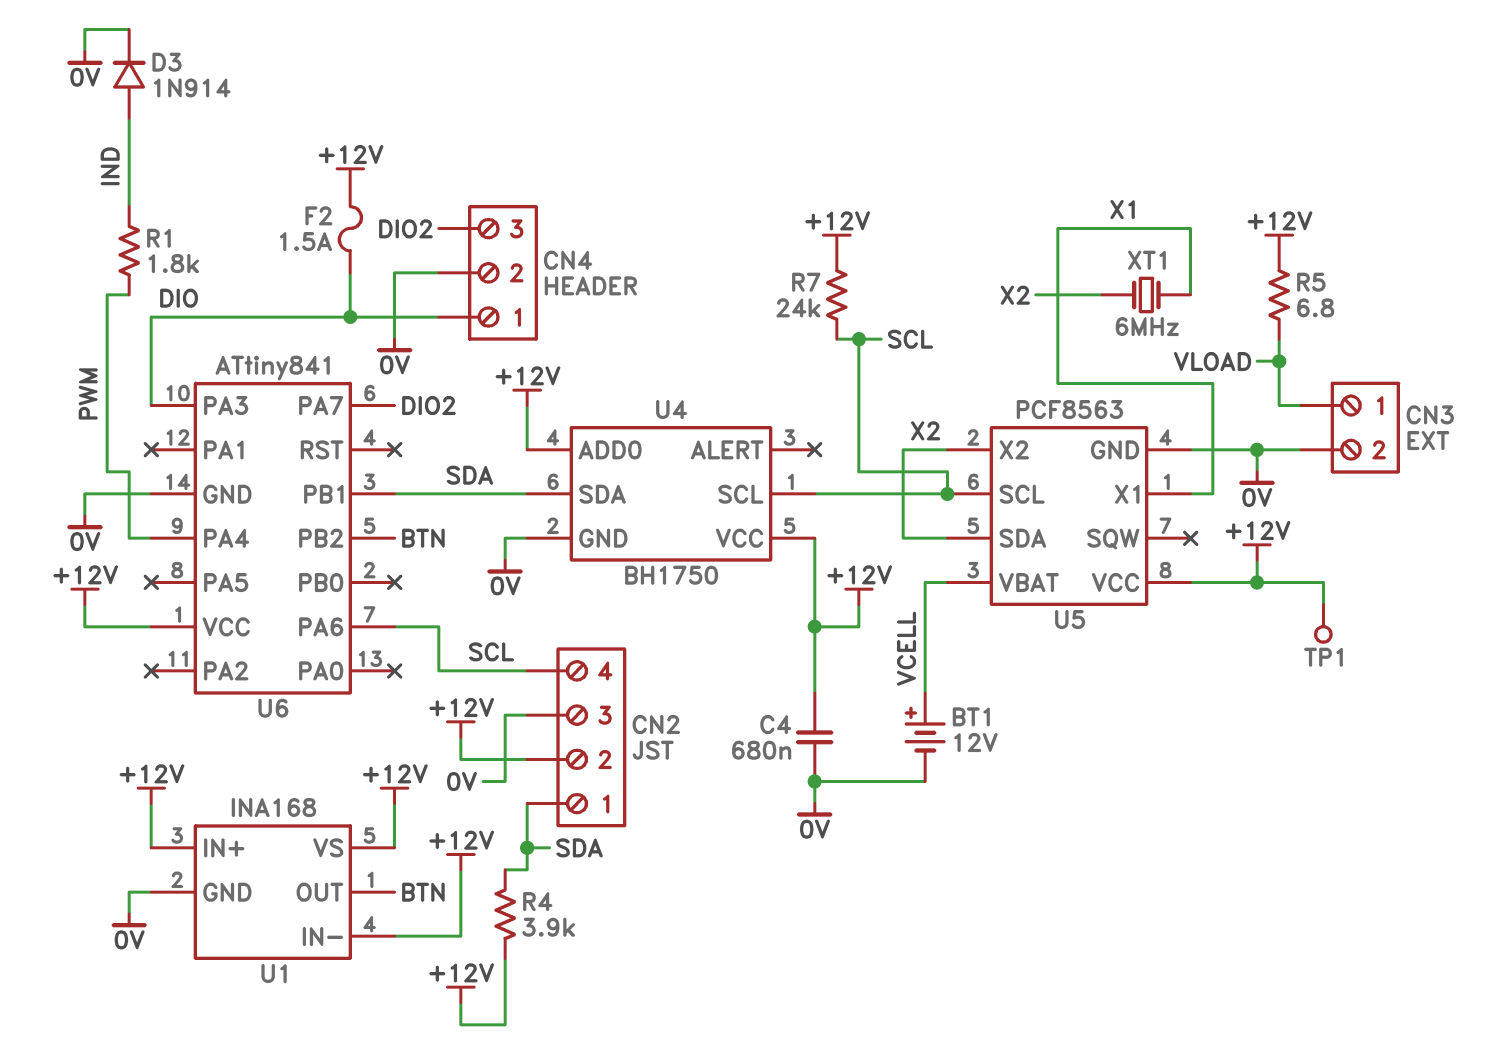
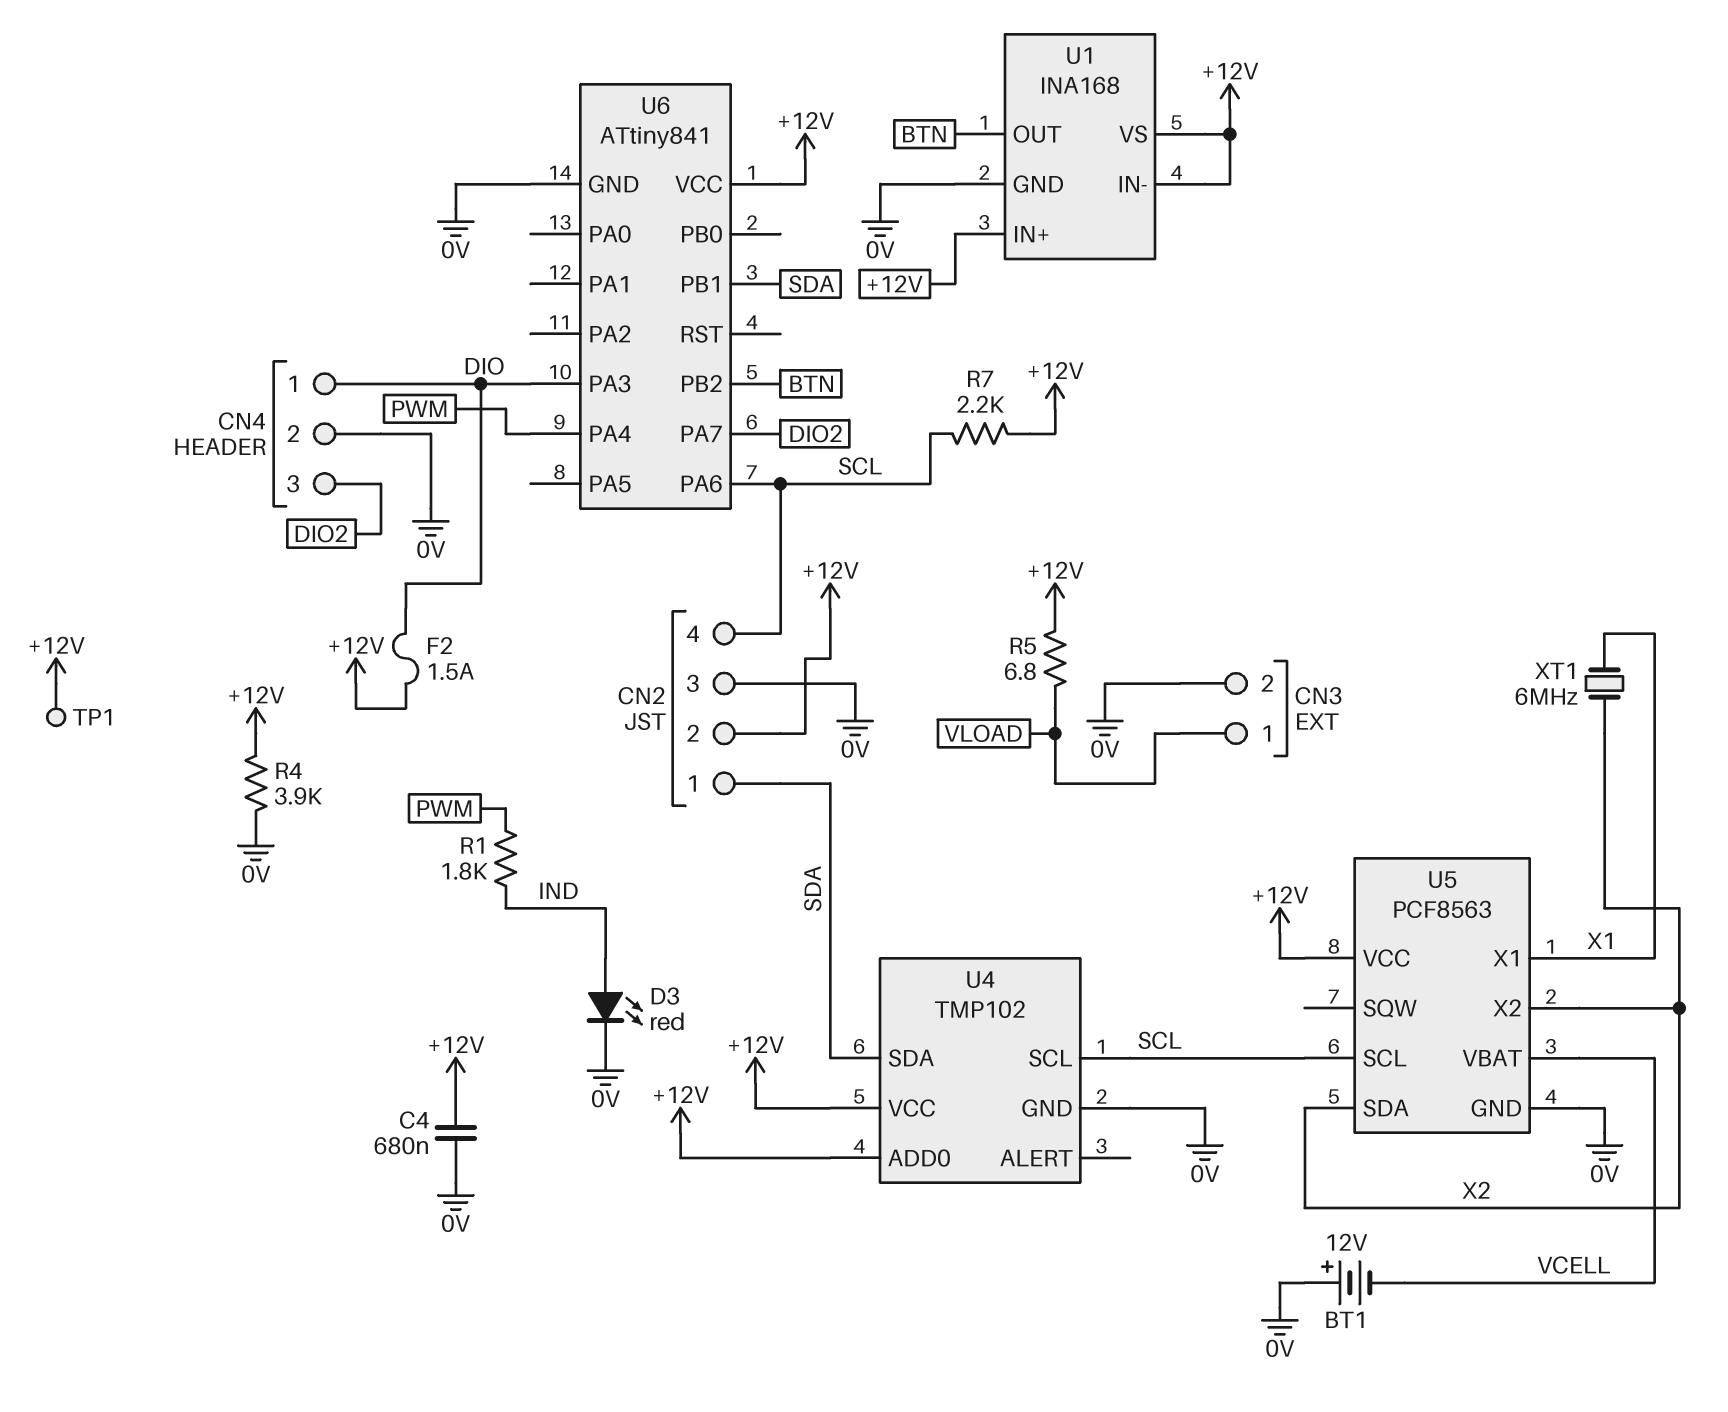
BT1: 12V (plus VCELL, minus 0V) -> 12V (plus 0V, minus VCELL)
D3: diode 1N914 (A IND, K 0V) -> LED red (A IND, K 0V)
R4: 3.9k (+12V, SDA) -> 3.9k (+12V, 0V)
R7: 24k (+12V, SCL) -> 2.2k (+12V, SCL)
U4: BH1750 -> TMP102

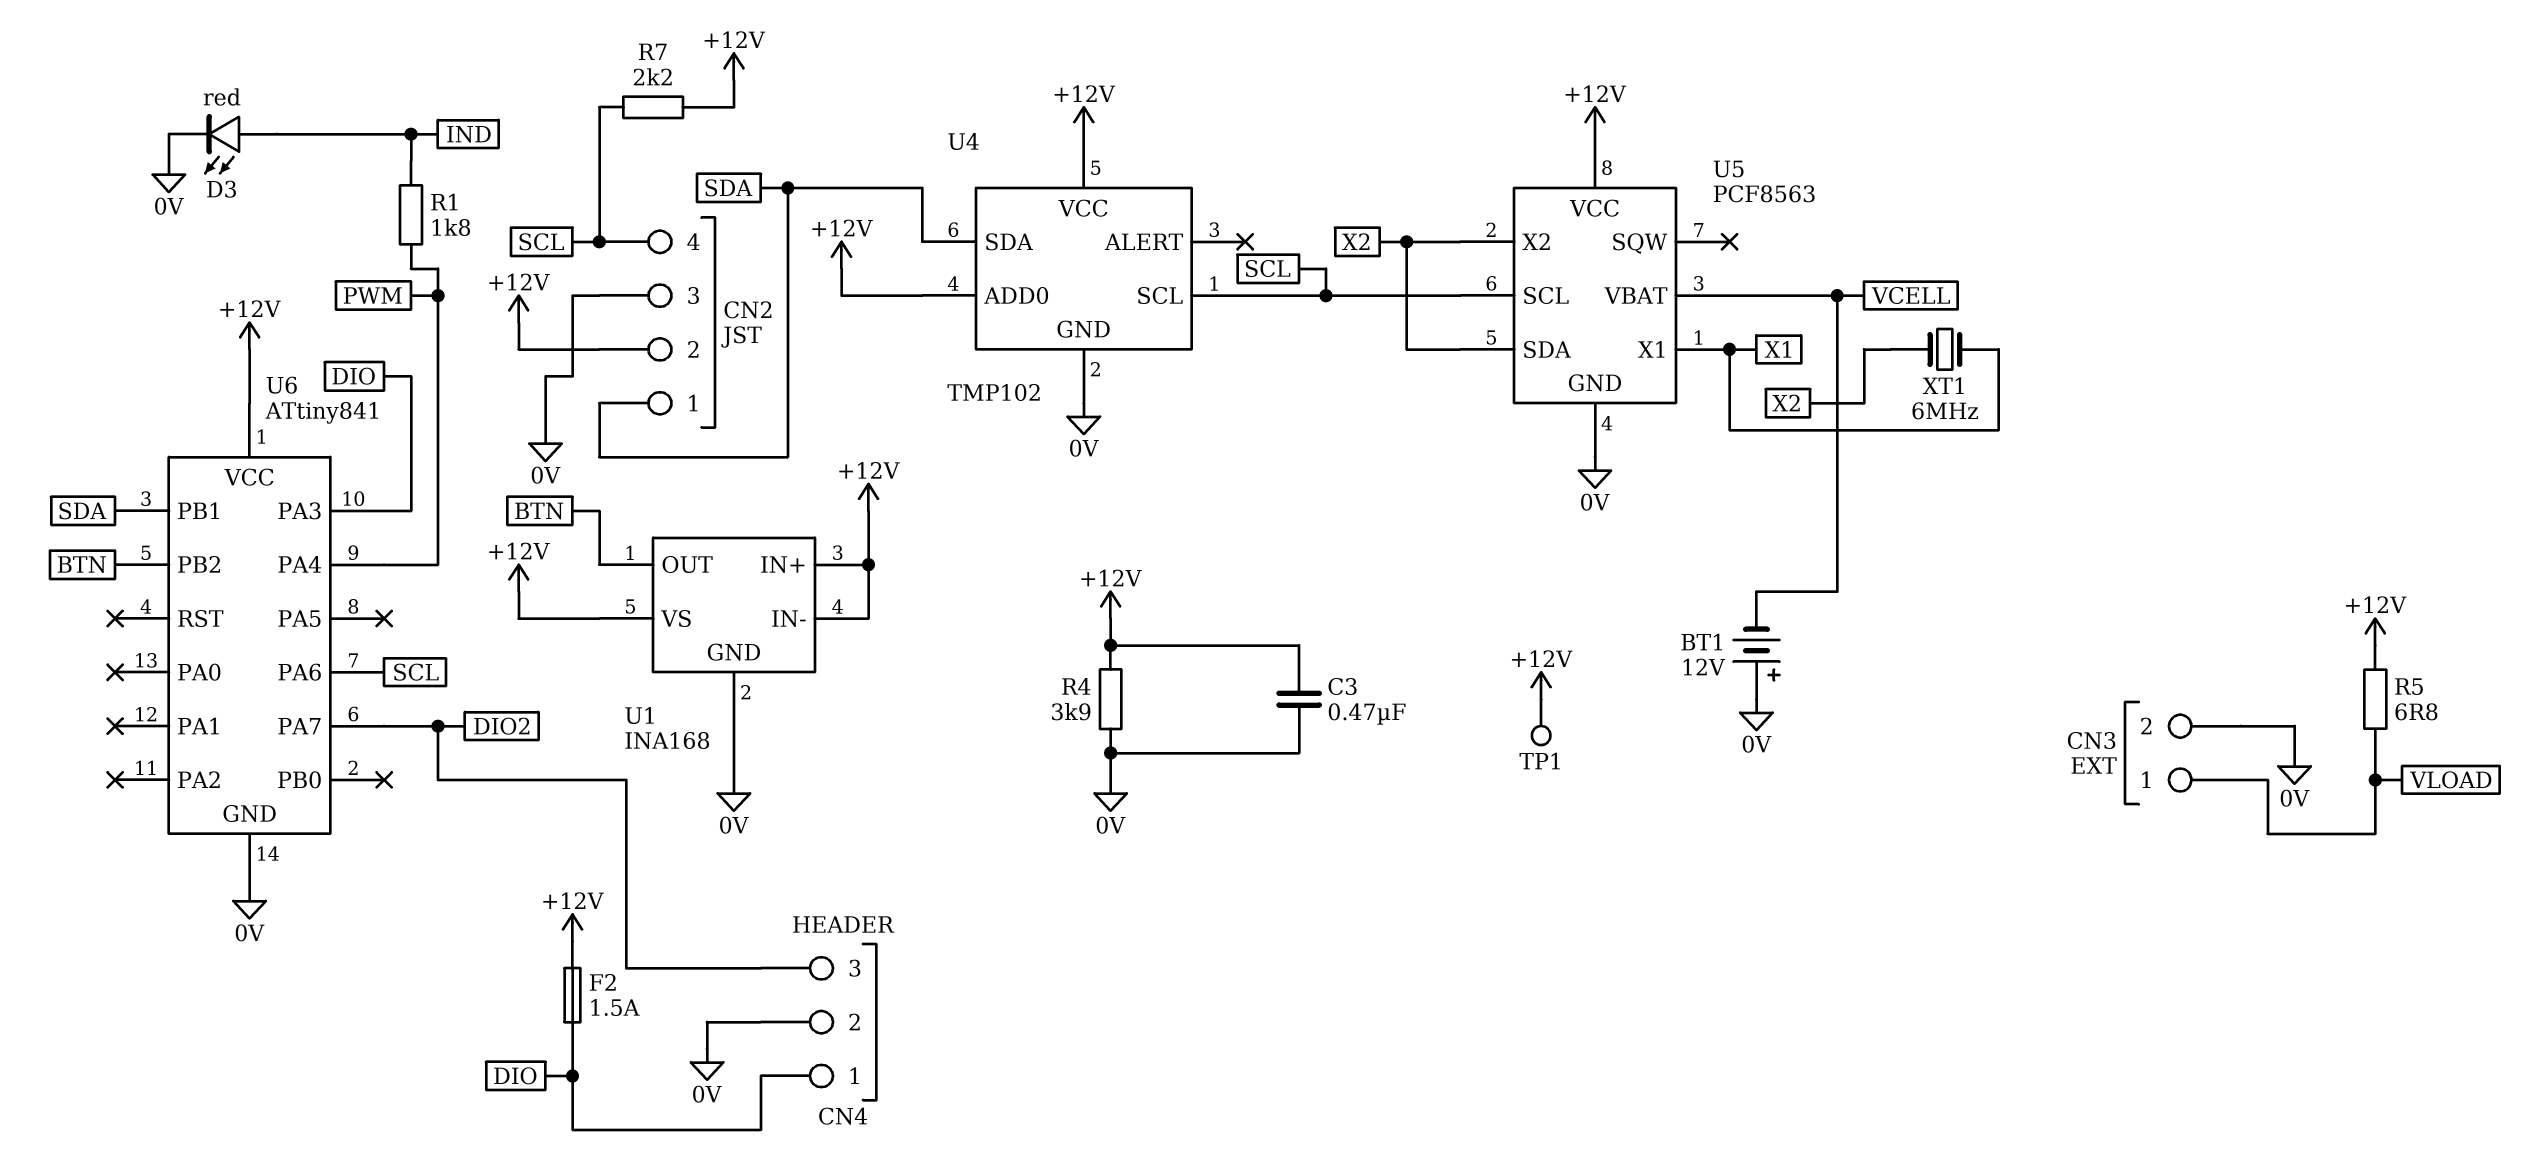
C3: none -> 470nF (+12V, 0V)
C4: 680nF (+12V, 0V) -> none

